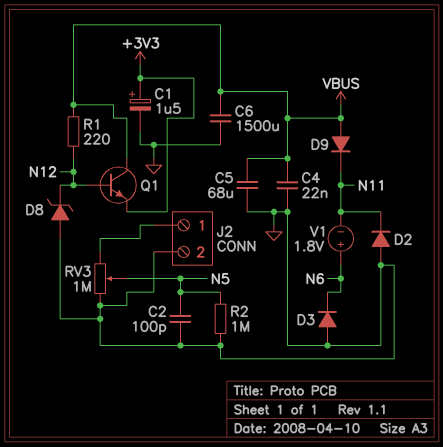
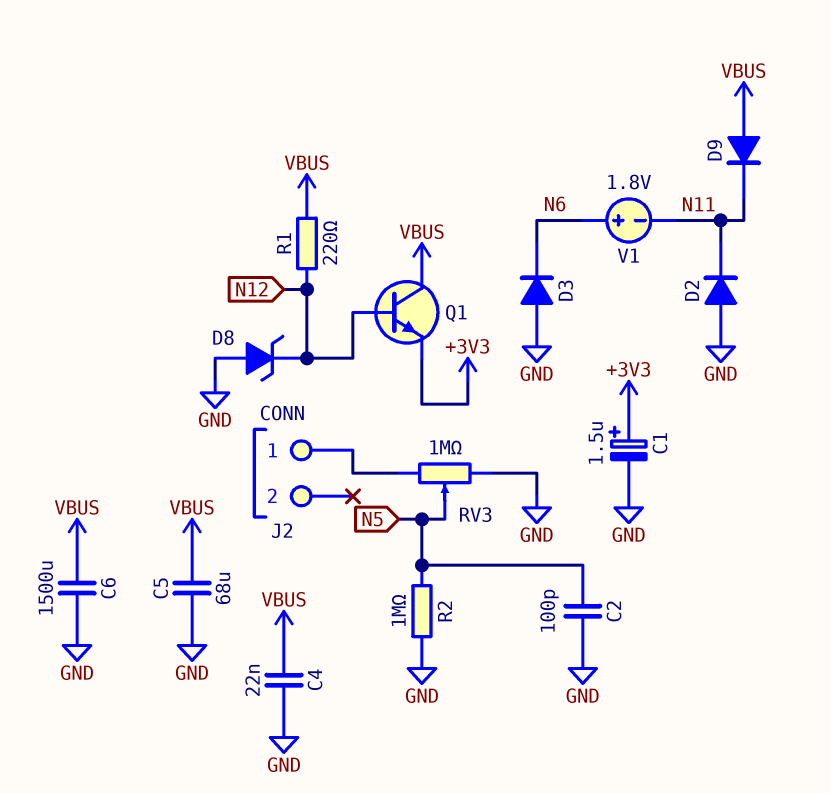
J2 pin 2: GND -> none

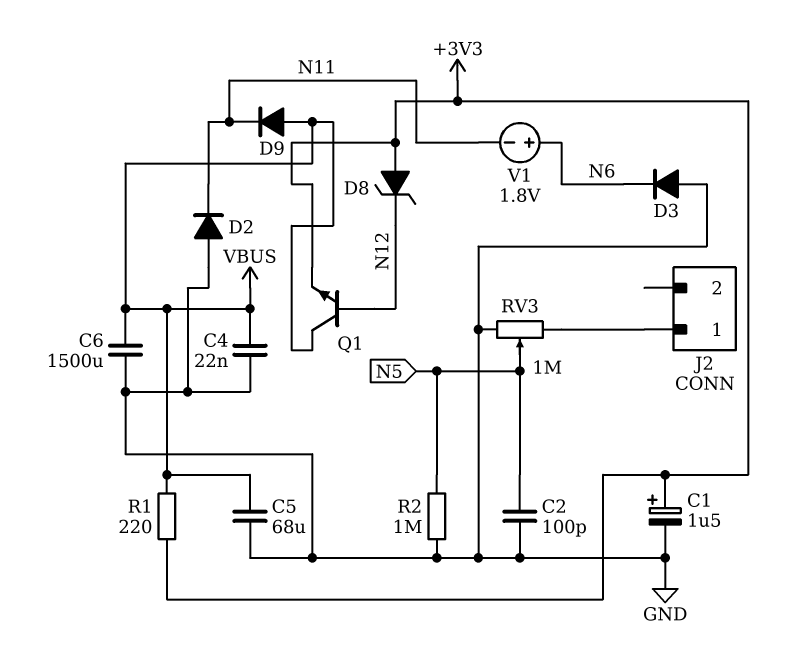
D8: zener (A GND, K N12) -> zener (A +3V3, K N12)
R1: 220 (N12, VBUS) -> 220 (+3V3, VBUS)

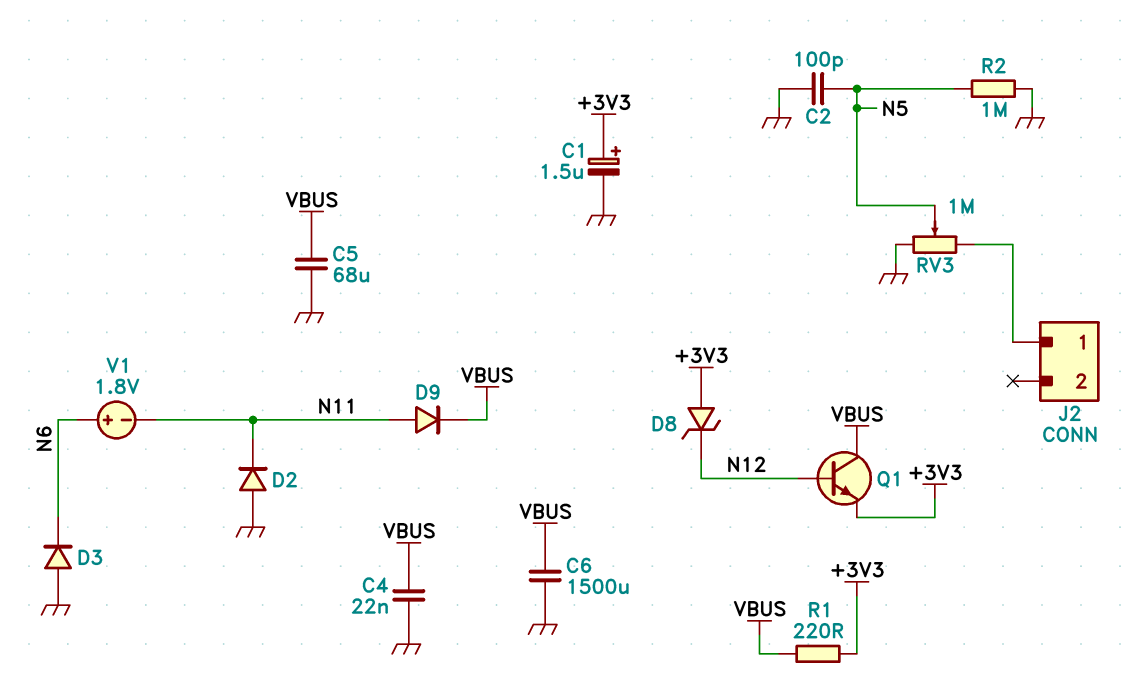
D9: diode (A VBUS, K N11) -> diode (A N11, K VBUS)

